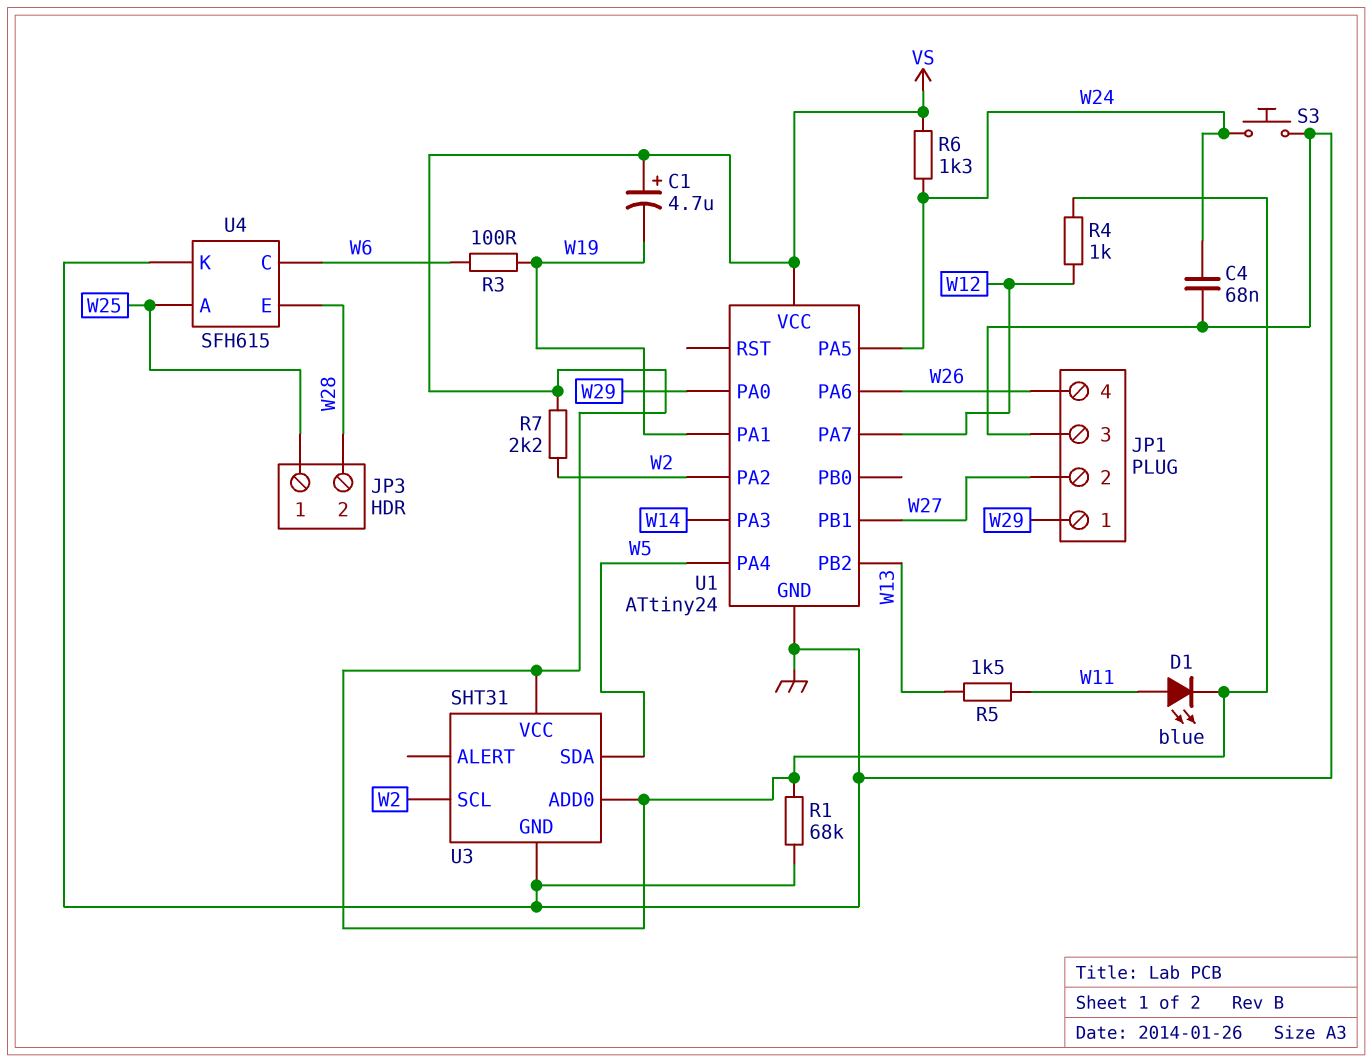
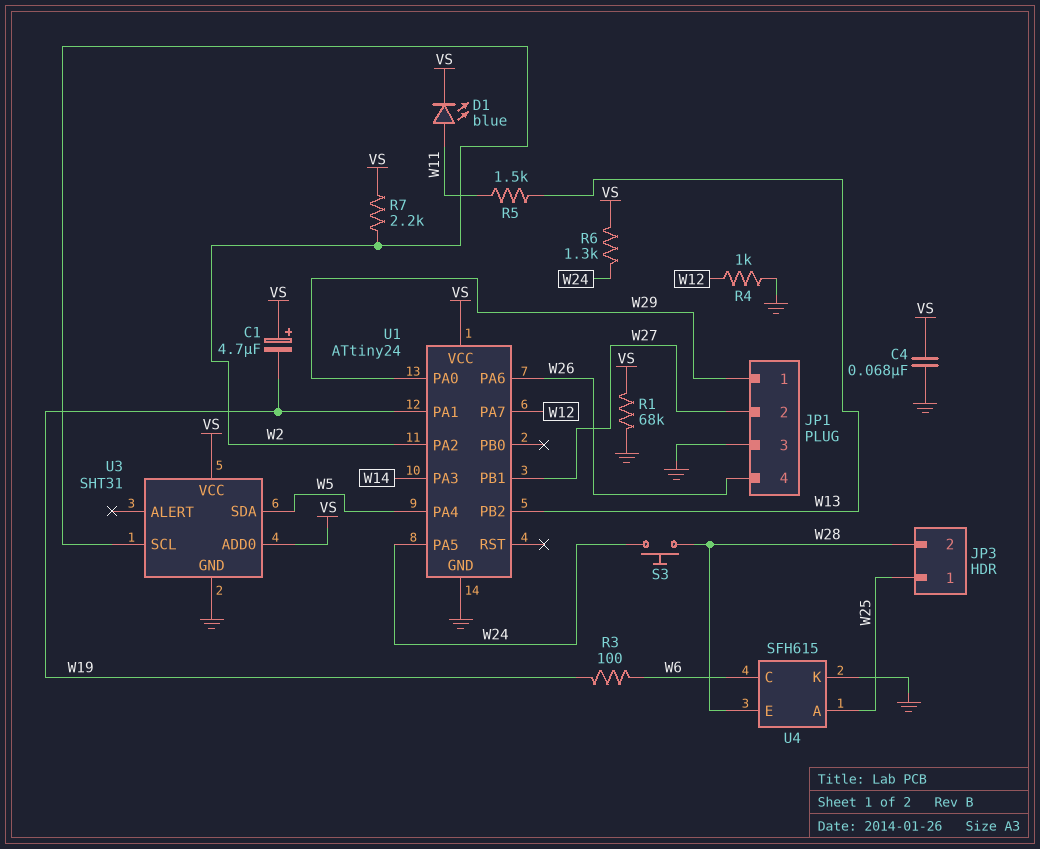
C4: 68nF (GND, W24) -> 68nF (GND, VS)
R4: 1k (VS, W12) -> 1k (GND, W12)
S3: button (GND, W24) -> button (W24, W28)

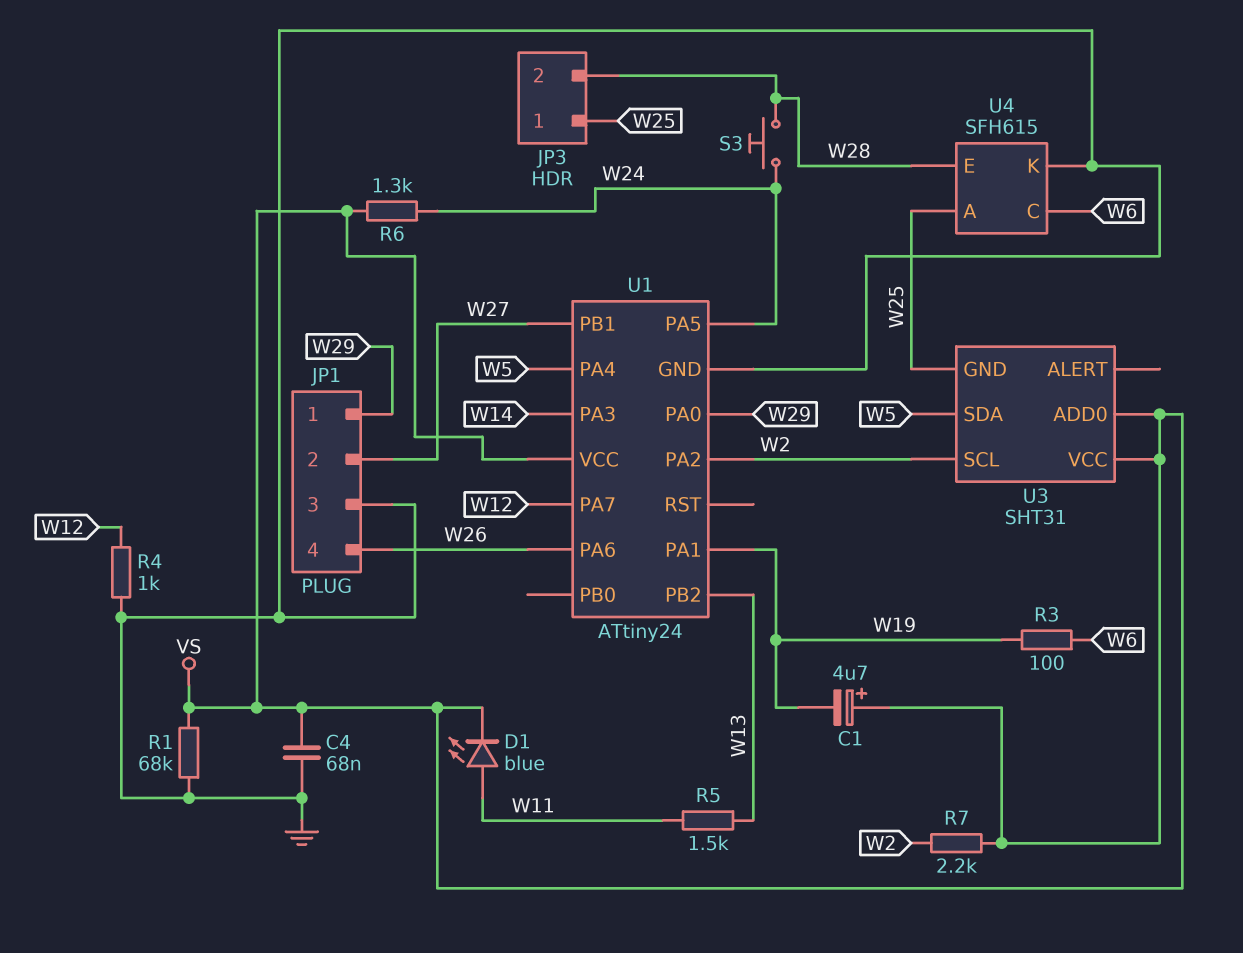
U3 pin GND: GND -> W25

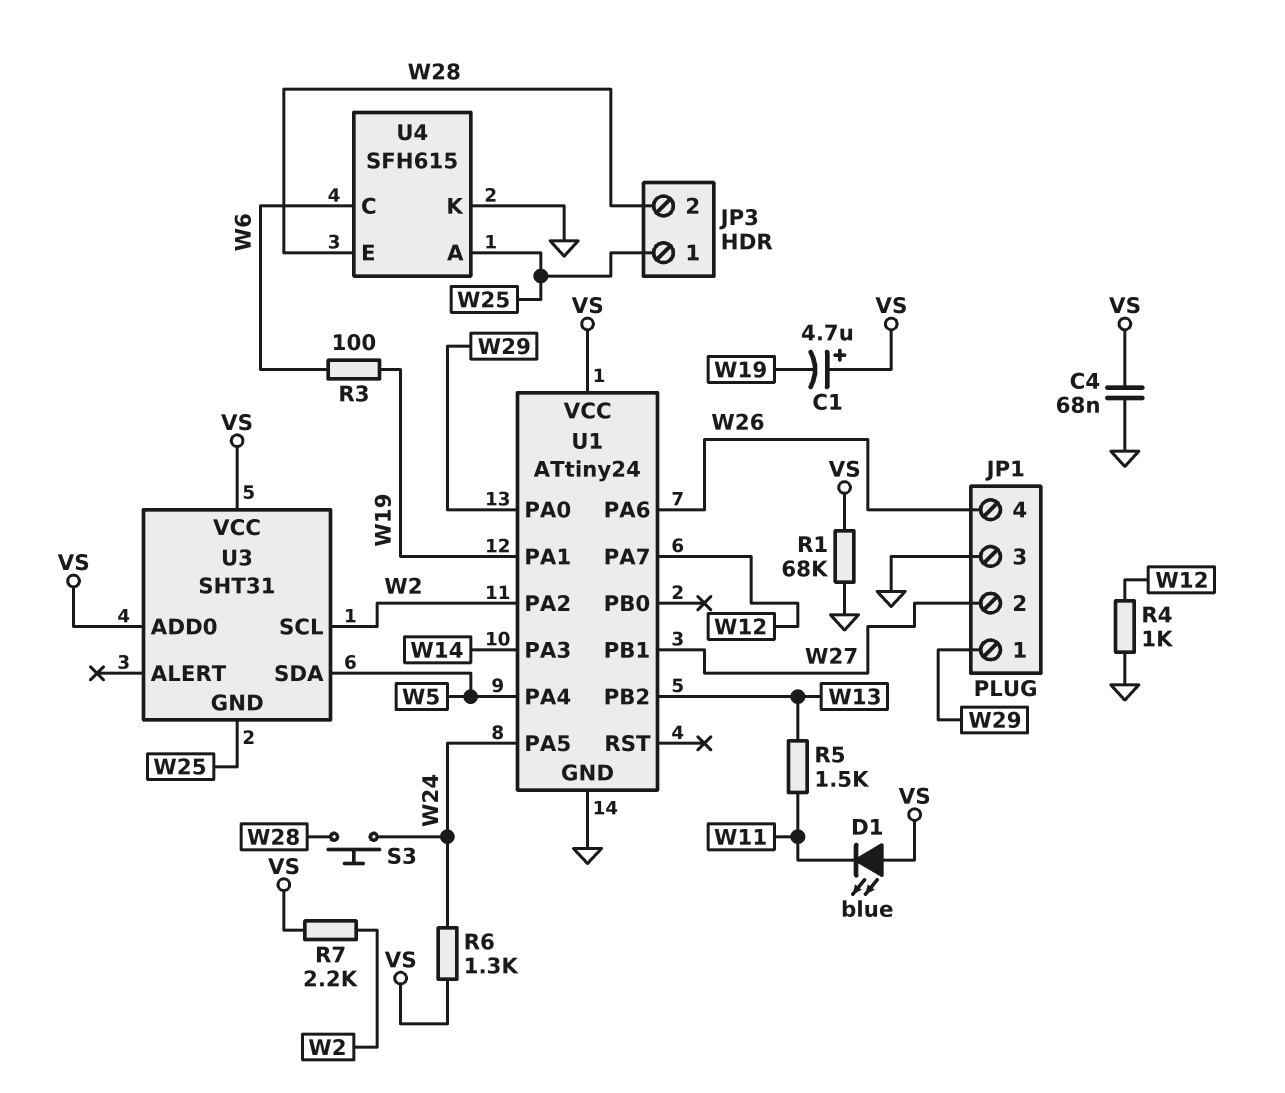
D1: LED blue (A W11, K VS) -> LED blue (A VS, K W11)

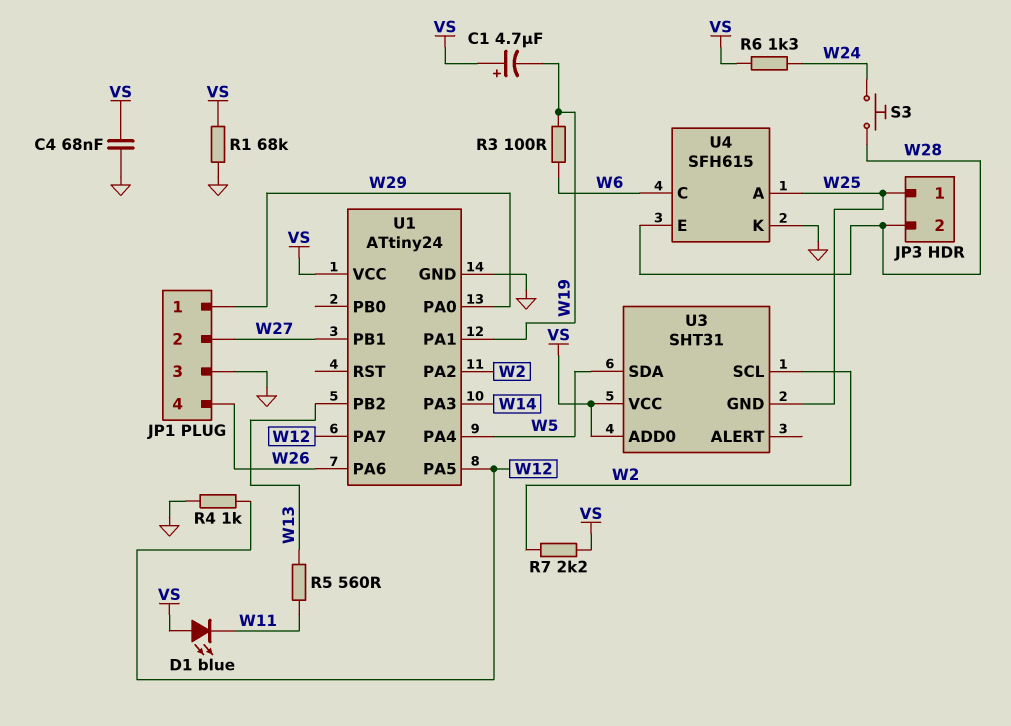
R5: 1.5k (W11, W13) -> 560 (W11, W13)
U1 pin PA5: W24 -> W12

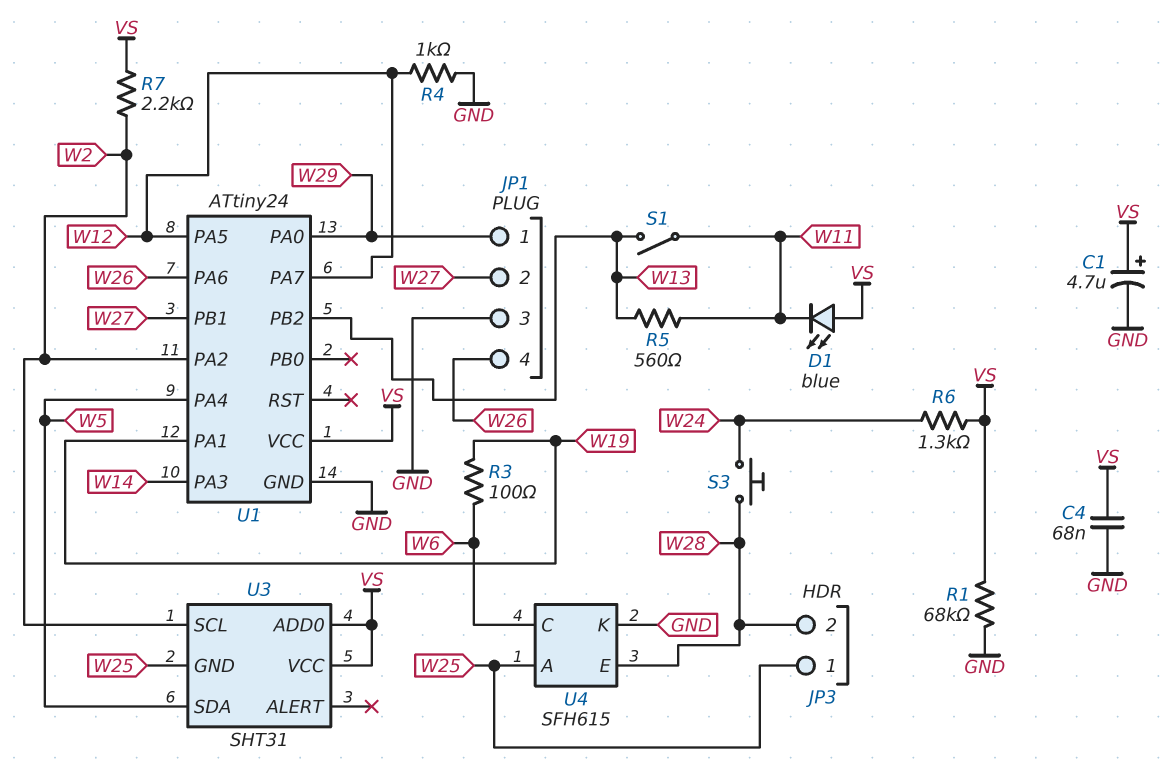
C1: 4.7uF (plus VS, minus W19) -> 4.7uF (plus VS, minus GND)
S1: none -> switch (W11, W13)

